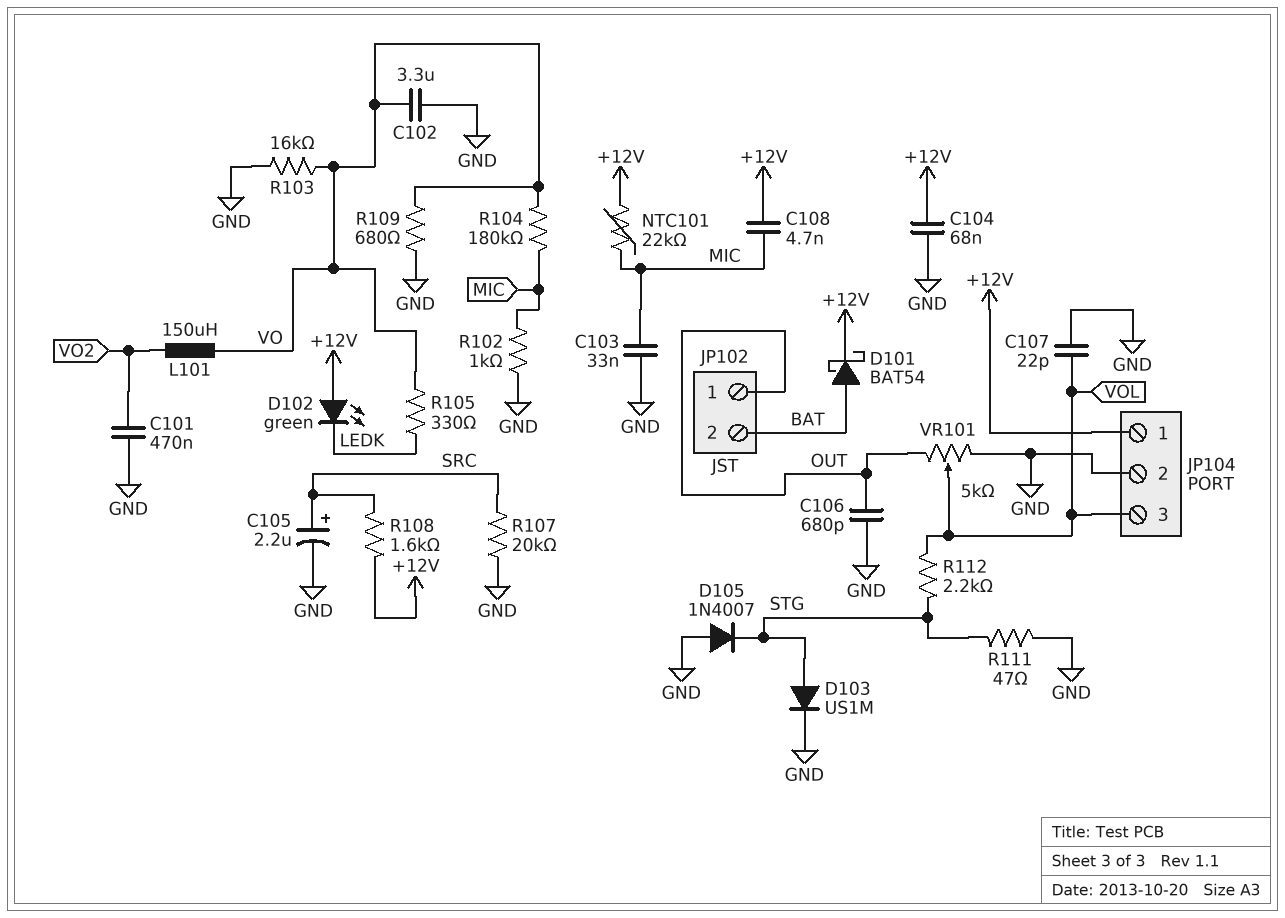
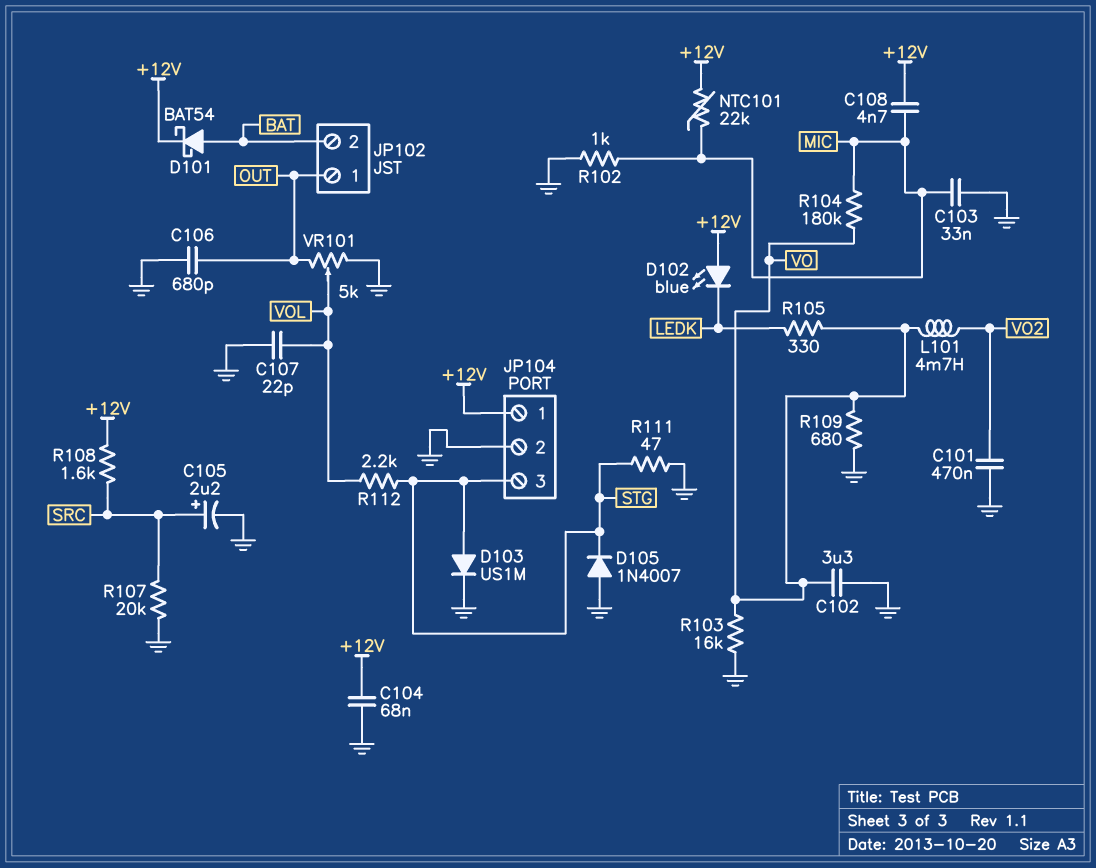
D102: LED green (A +12V, K LEDK) -> LED blue (A +12V, K LEDK)
JP104 pin 3: VOL -> STG
L101: 150uH (VO, VO2) -> 4.7mH (VO, VO2)

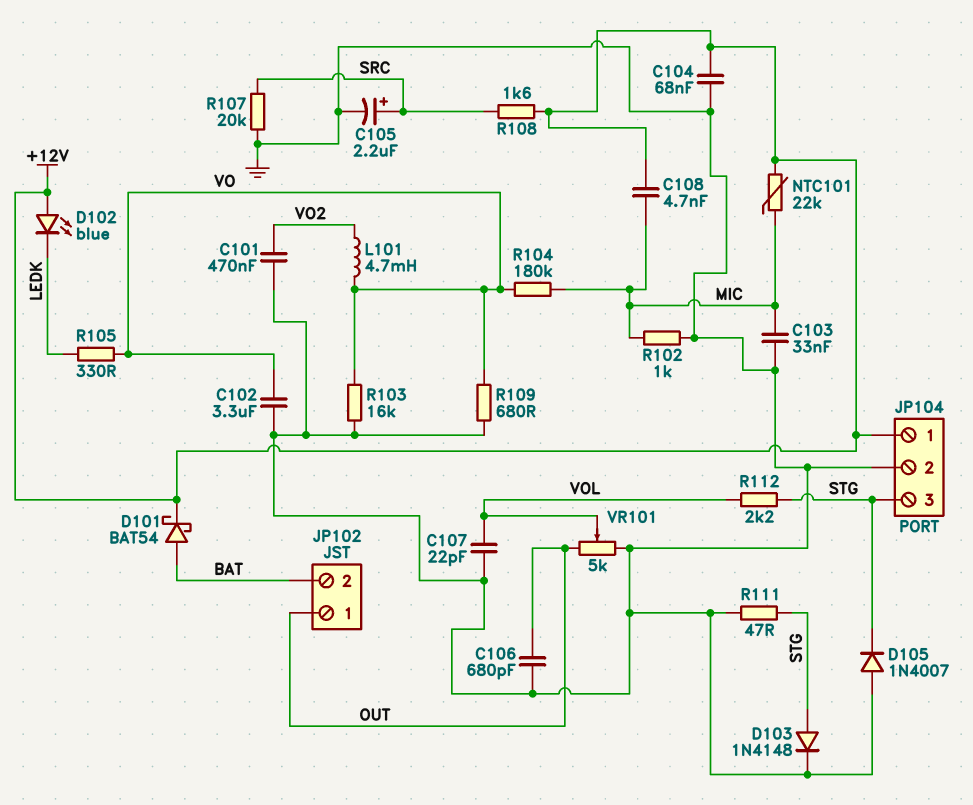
D103: diode US1M (A STG, K GND) -> diode 1N4148 (A STG, K GND)

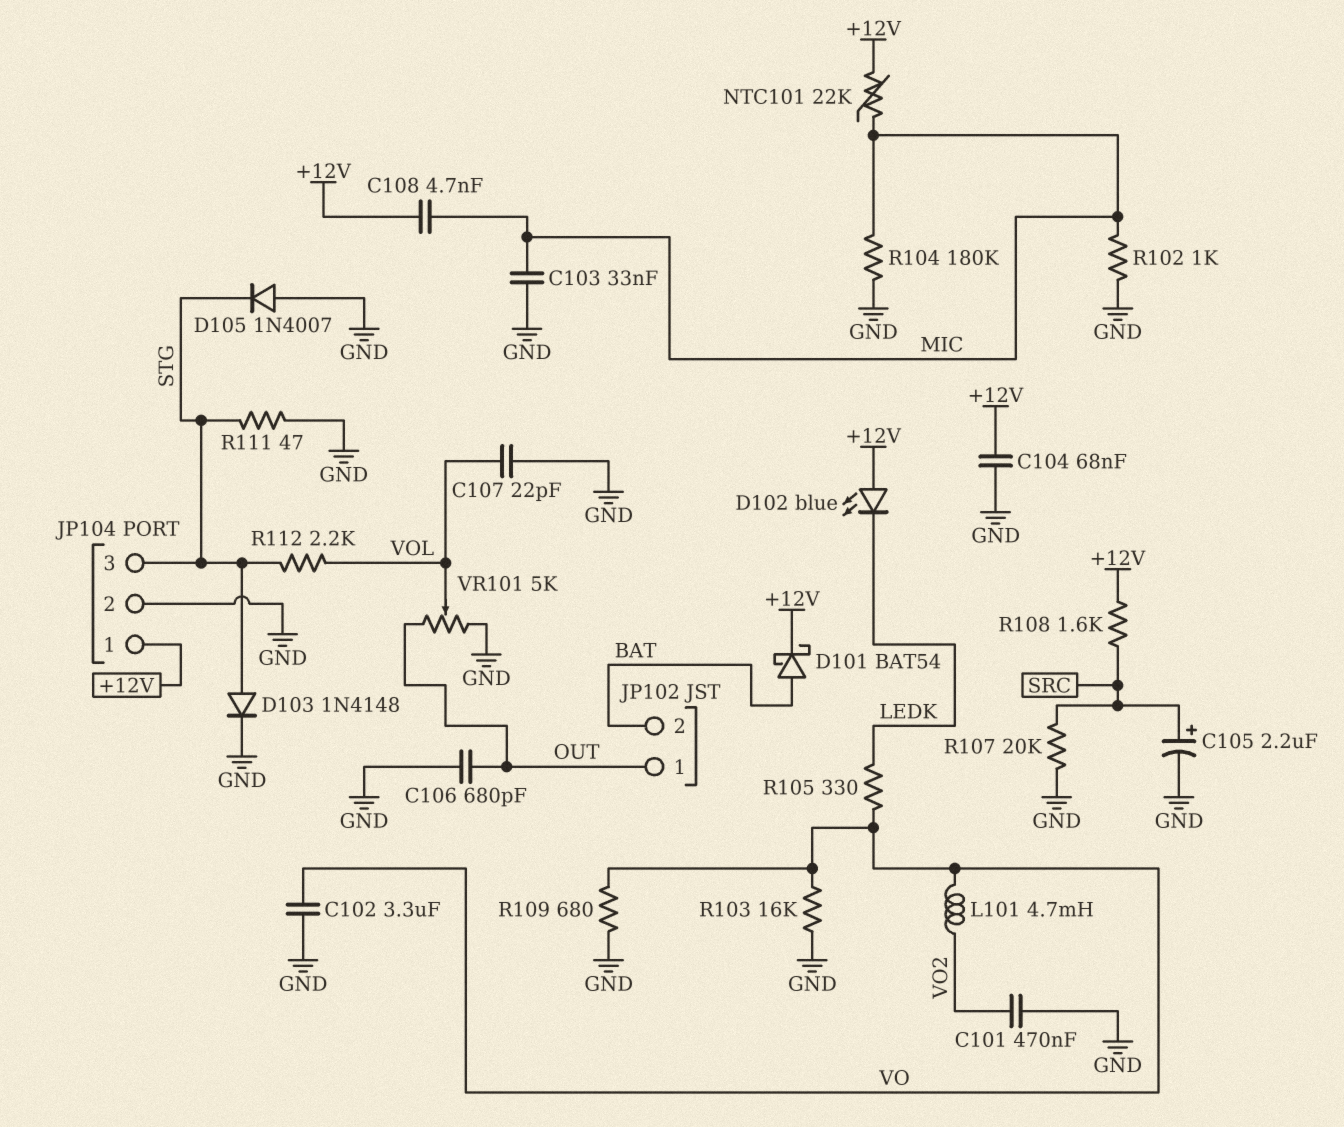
R104: 180k (MIC, VO) -> 180k (GND, MIC)

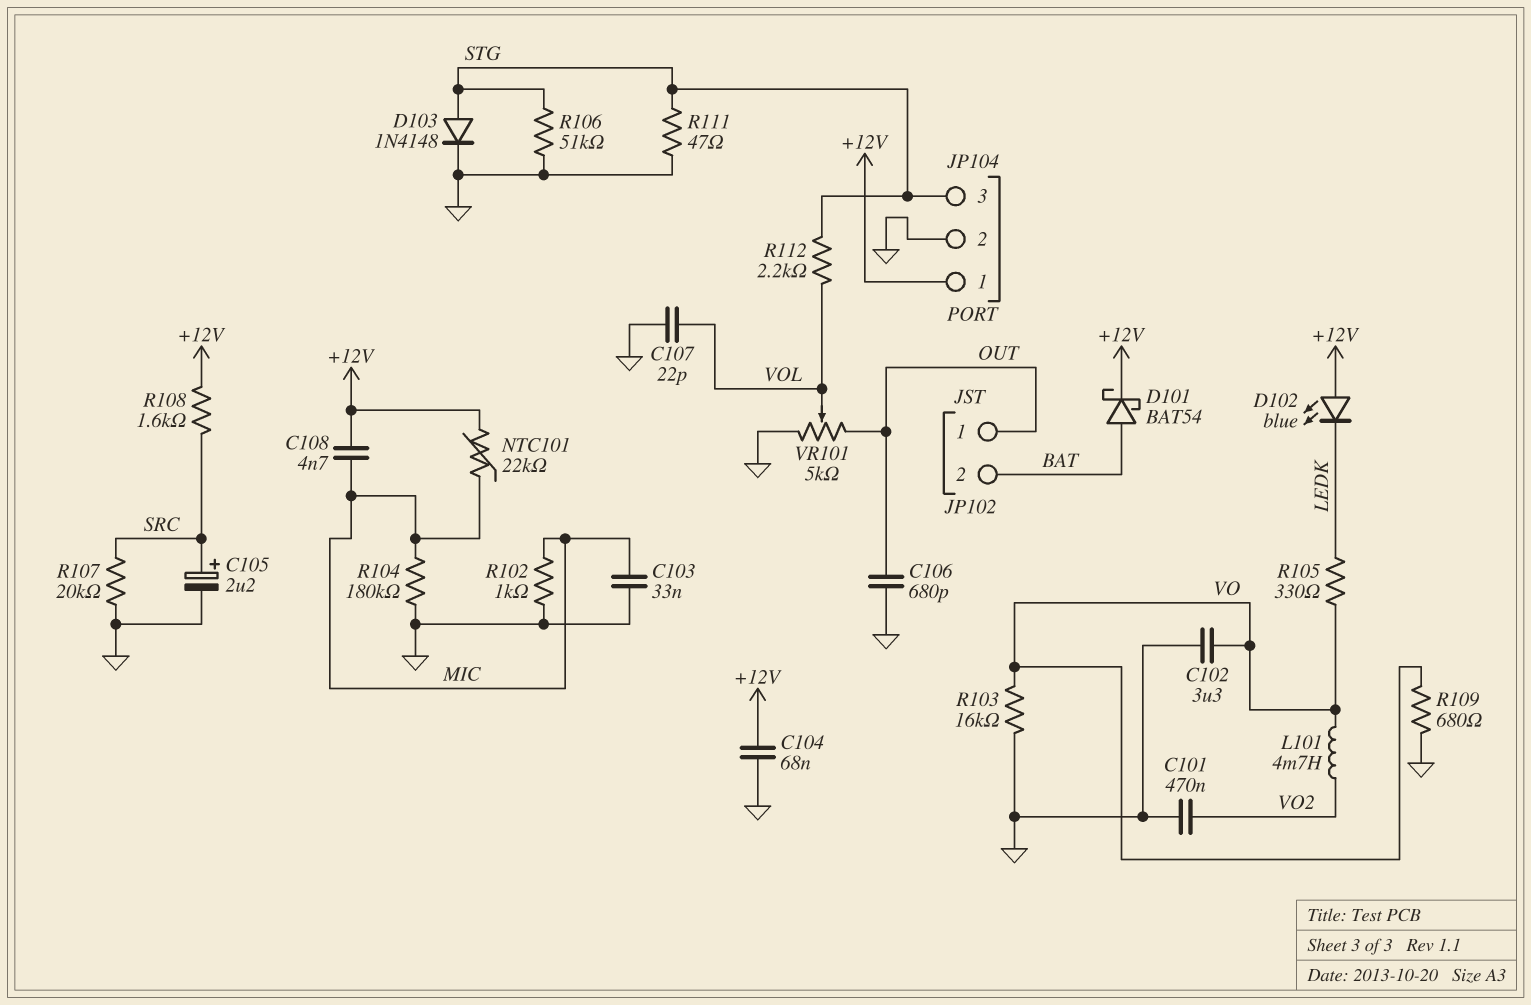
D105: diode 1N4007 (A GND, K STG) -> none
R106: none -> 51k (GND, STG)

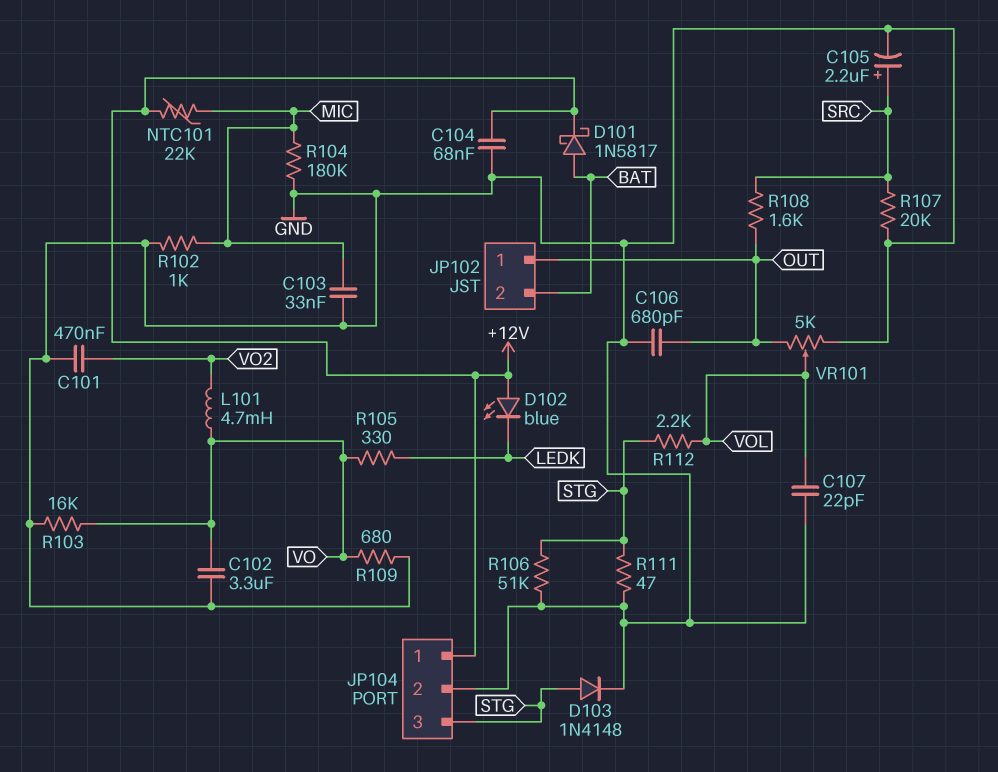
C108: 4.7nF (+12V, MIC) -> none
D101: schottky BAT54 (A BAT, K +12V) -> schottky 1N5817 (A BAT, K +12V)
R108: 1.6k (+12V, SRC) -> 1.6k (OUT, SRC)

